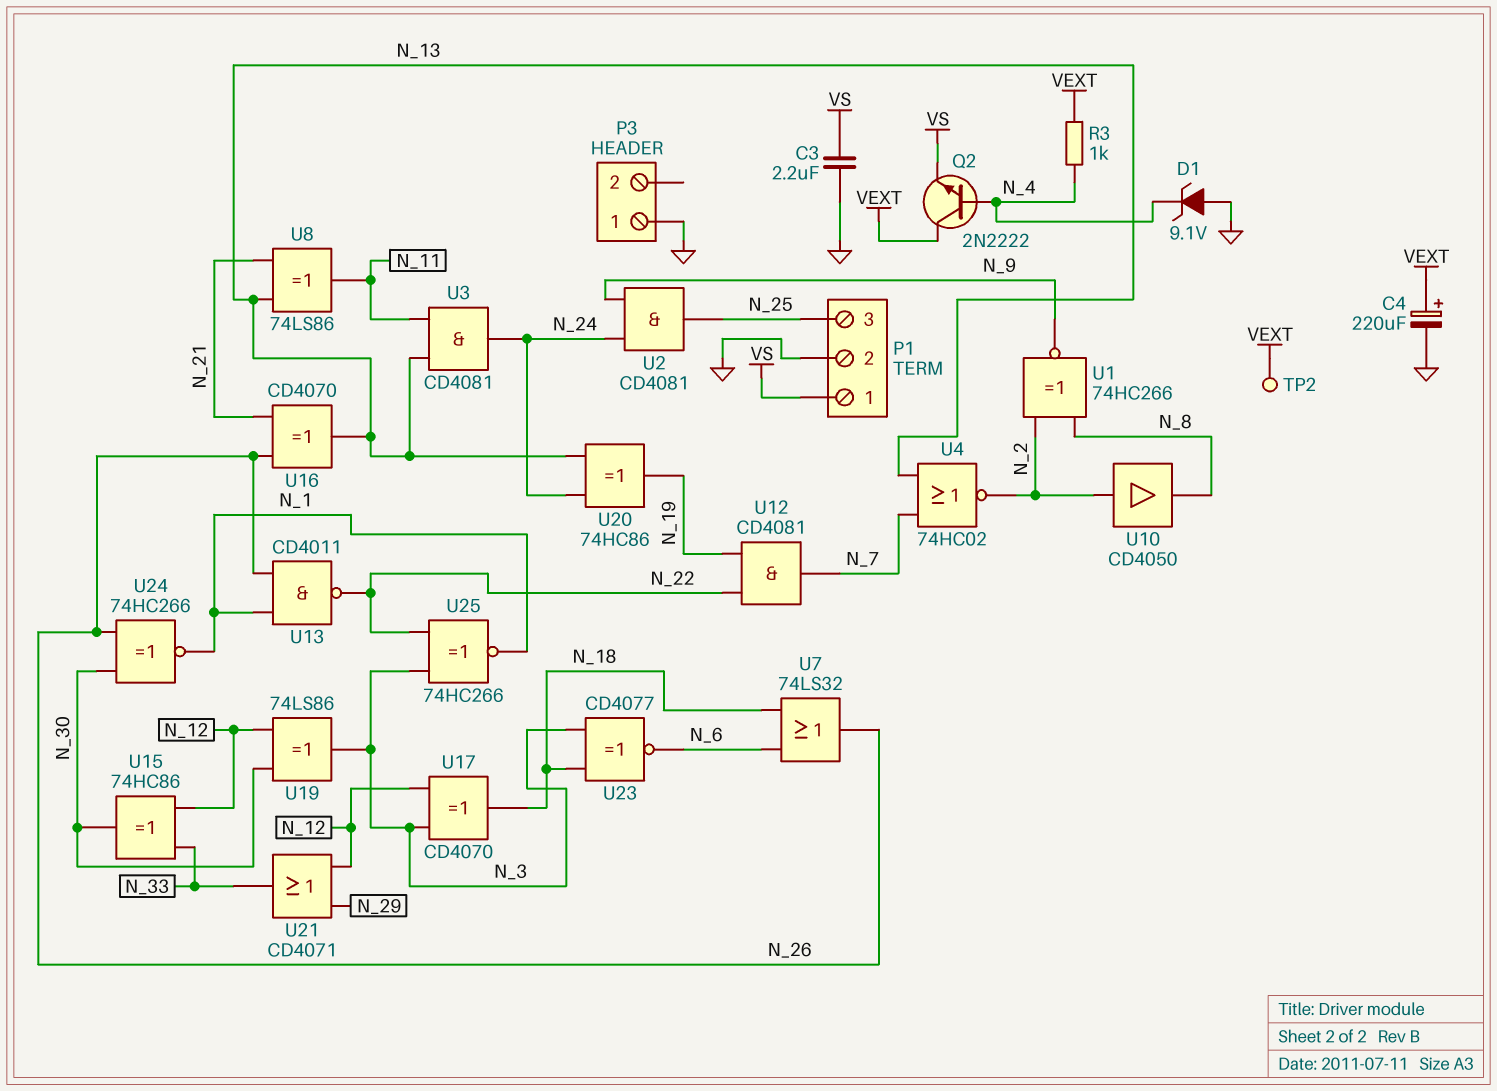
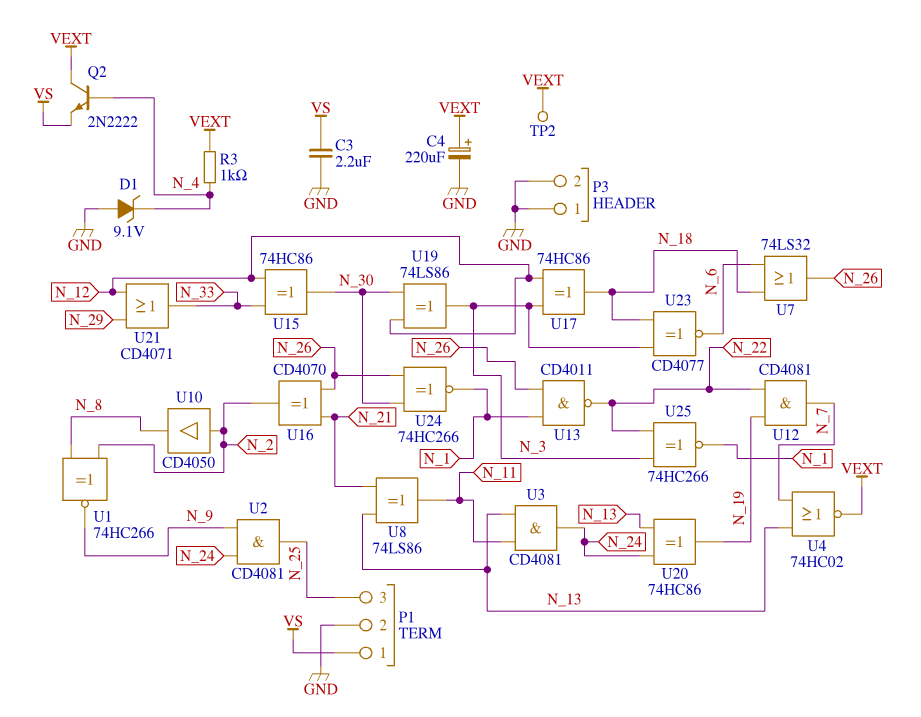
P3 pin 2: none -> GND
U4: NOR 74HC02 (in N_7, in N_13, out N_2) -> NOR 74HC02 (in N_7, in N_13, out VEXT)
U16: XOR CD4070 (in N_21, in N_26, out N_13) -> XOR CD4070 (in N_21, in N_26, out N_2)
U17: XOR CD4070 (in N_3, in N_12, out N_18) -> XOR 74HC86 (in N_3, in N_12, out N_18)

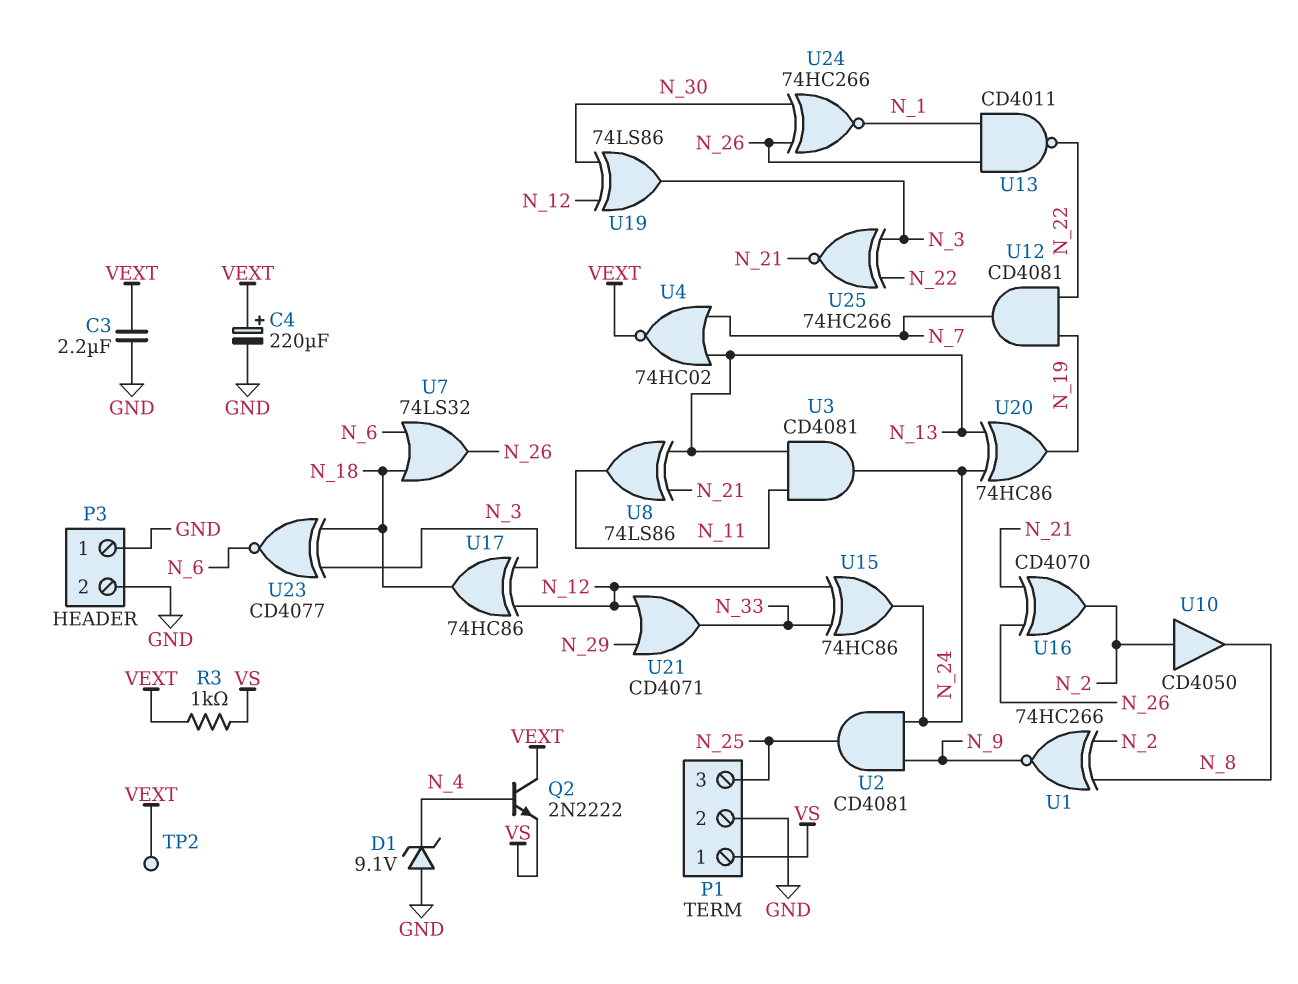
C3: 2.2uF (GND, VS) -> 2.2uF (GND, VEXT)
R3: 1k (N_4, VEXT) -> 1k (VEXT, VS)
U15: XOR 74HC86 (in N_12, in N_33, out N_30) -> XOR 74HC86 (in N_12, in N_33, out N_24)
U25: XNOR 74HC266 (in N_3, in N_22, out N_1) -> XNOR 74HC266 (in N_3, in N_22, out N_21)

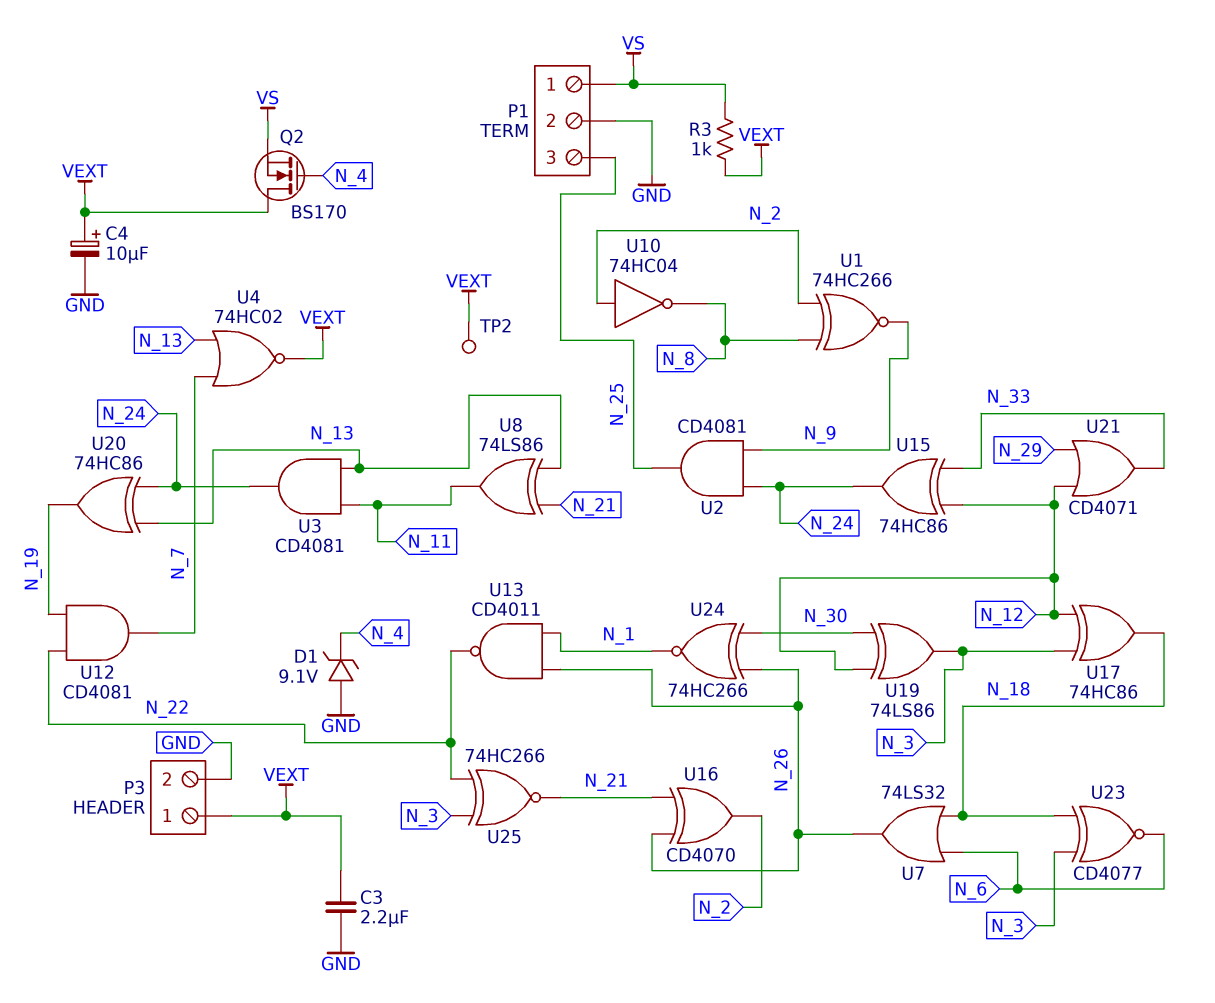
C4: 220uF (plus VEXT, minus GND) -> 10uF (plus VEXT, minus GND)
P3 pin 1: GND -> VEXT
Q2: NPN 2N2222 (B N_4, C VEXT, E VS) -> NMOS BS170 (G N_4, D VEXT, S VS)
U10: buffer CD4050 (in N_2, out N_8) -> NOT 74HC04 (in N_2, out N_8)

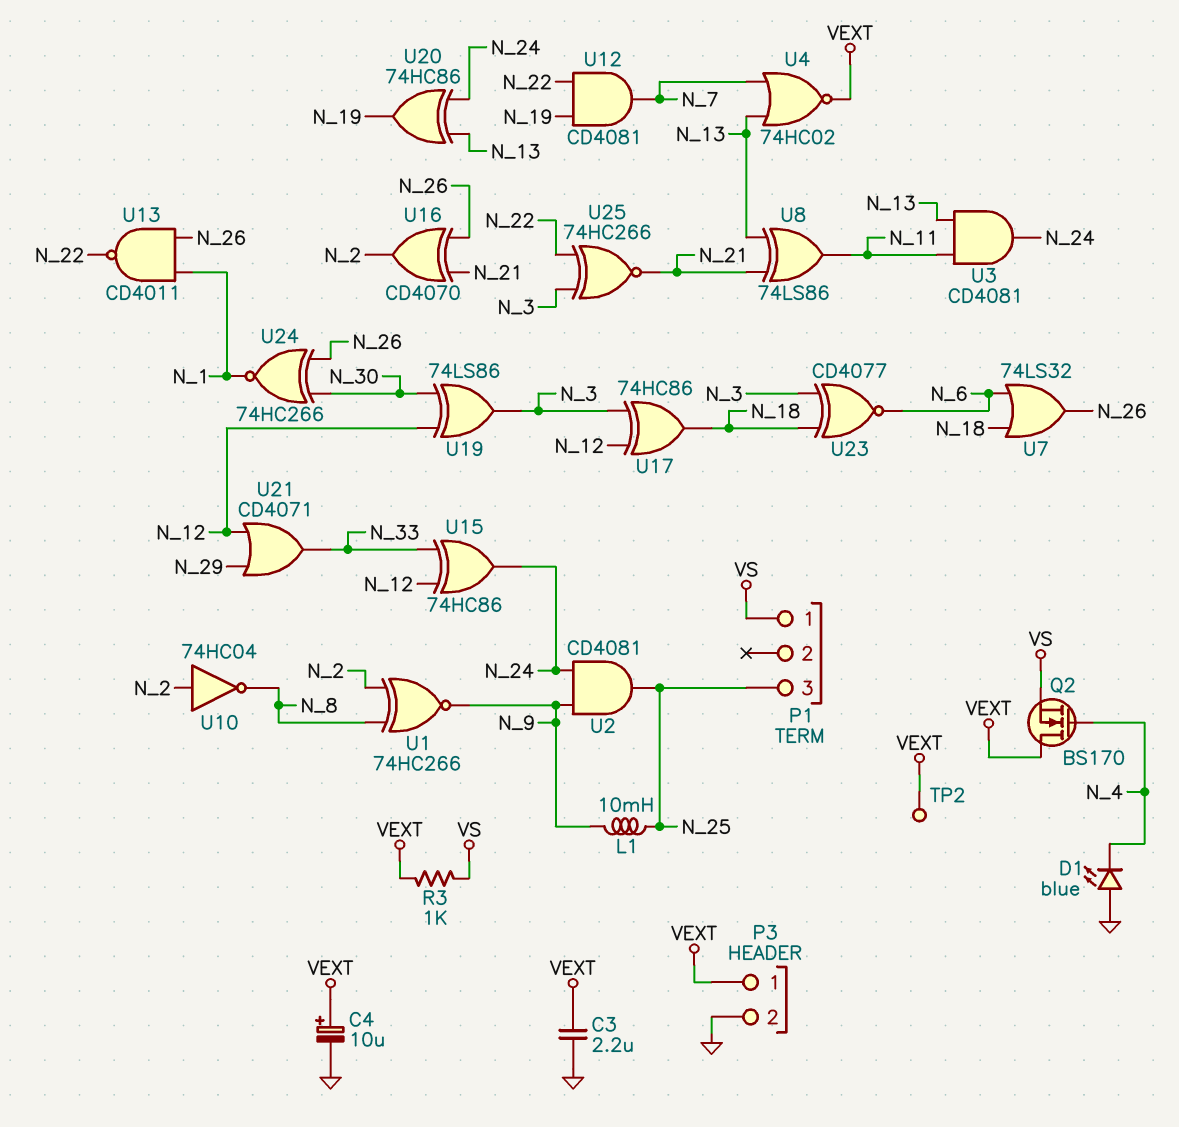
D1: zener 9.1V (A GND, K N_4) -> LED blue (A GND, K N_4)
L1: none -> 10mH (N_9, N_25)
P1 pin 2: GND -> none

